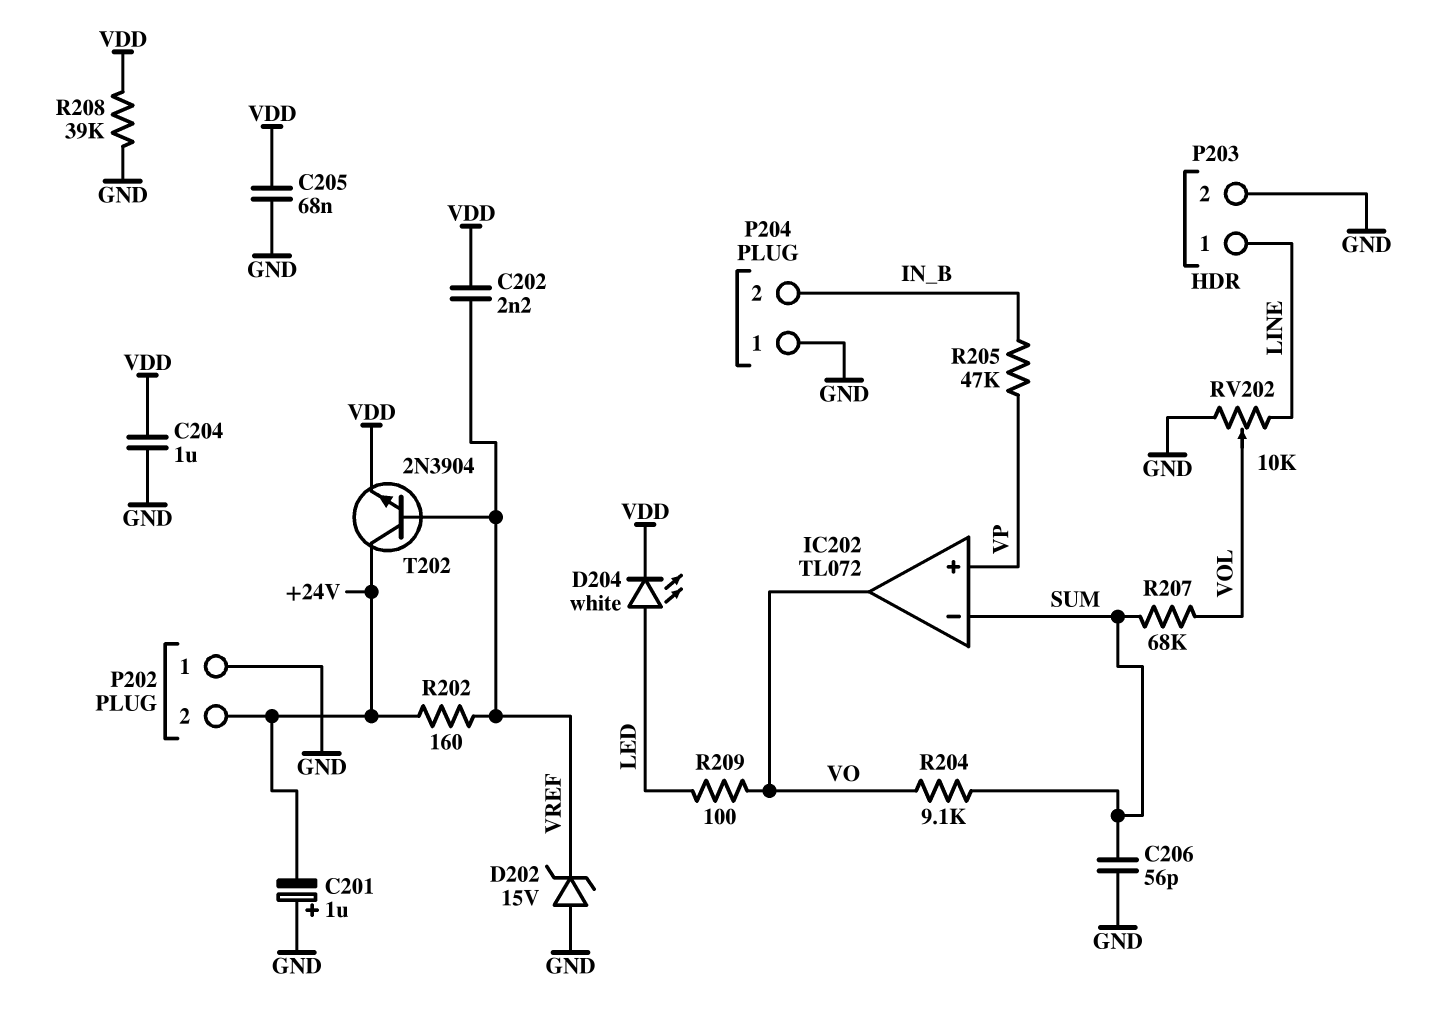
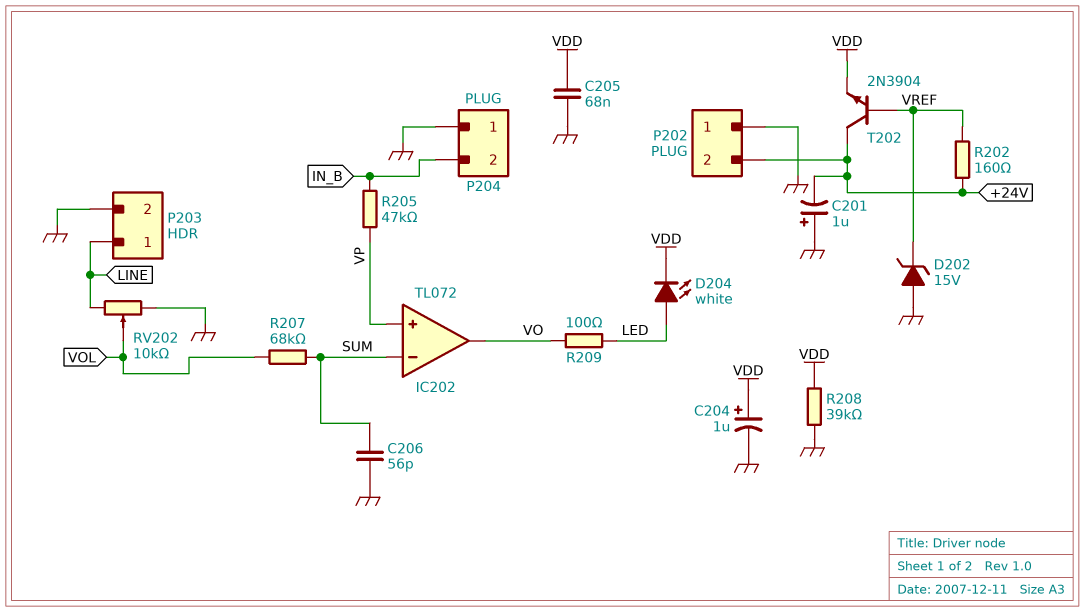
C202: 2.2nF (VDD, VREF) -> none
C204: 1uF (GND, VDD) -> 1uF (plus VDD, minus GND)
R204: 9.1k (SUM, VO) -> none

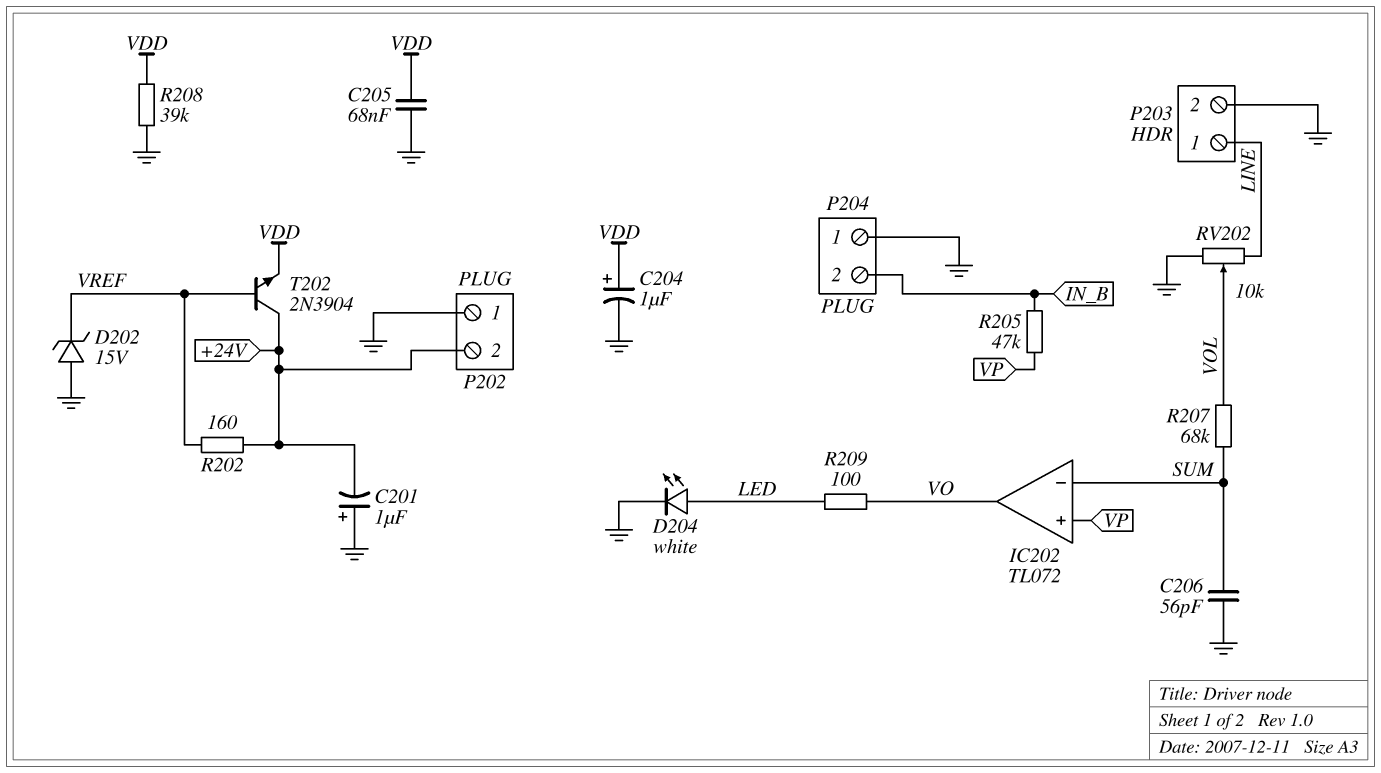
D204: LED white (A LED, K VDD) -> LED white (A LED, K GND)

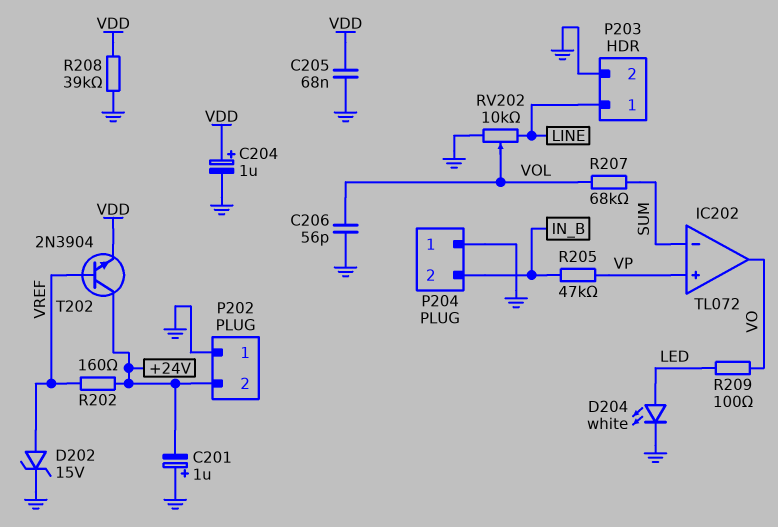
C206: 56pF (GND, SUM) -> 56pF (GND, VOL)
D202: zener 15V (A GND, K VREF) -> zener 15V (A VREF, K GND)

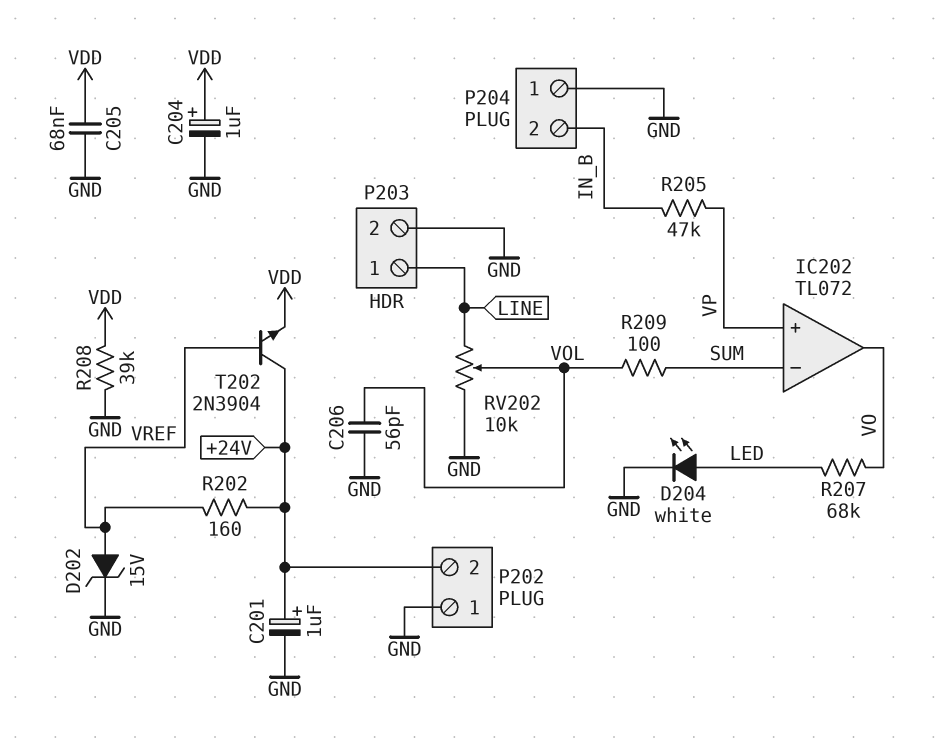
C201: 1uF (plus GND, minus +24V) -> 1uF (plus +24V, minus GND)
R207: 68k (SUM, VOL) -> 68k (LED, VO)
R209: 100 (LED, VO) -> 100 (SUM, VOL)

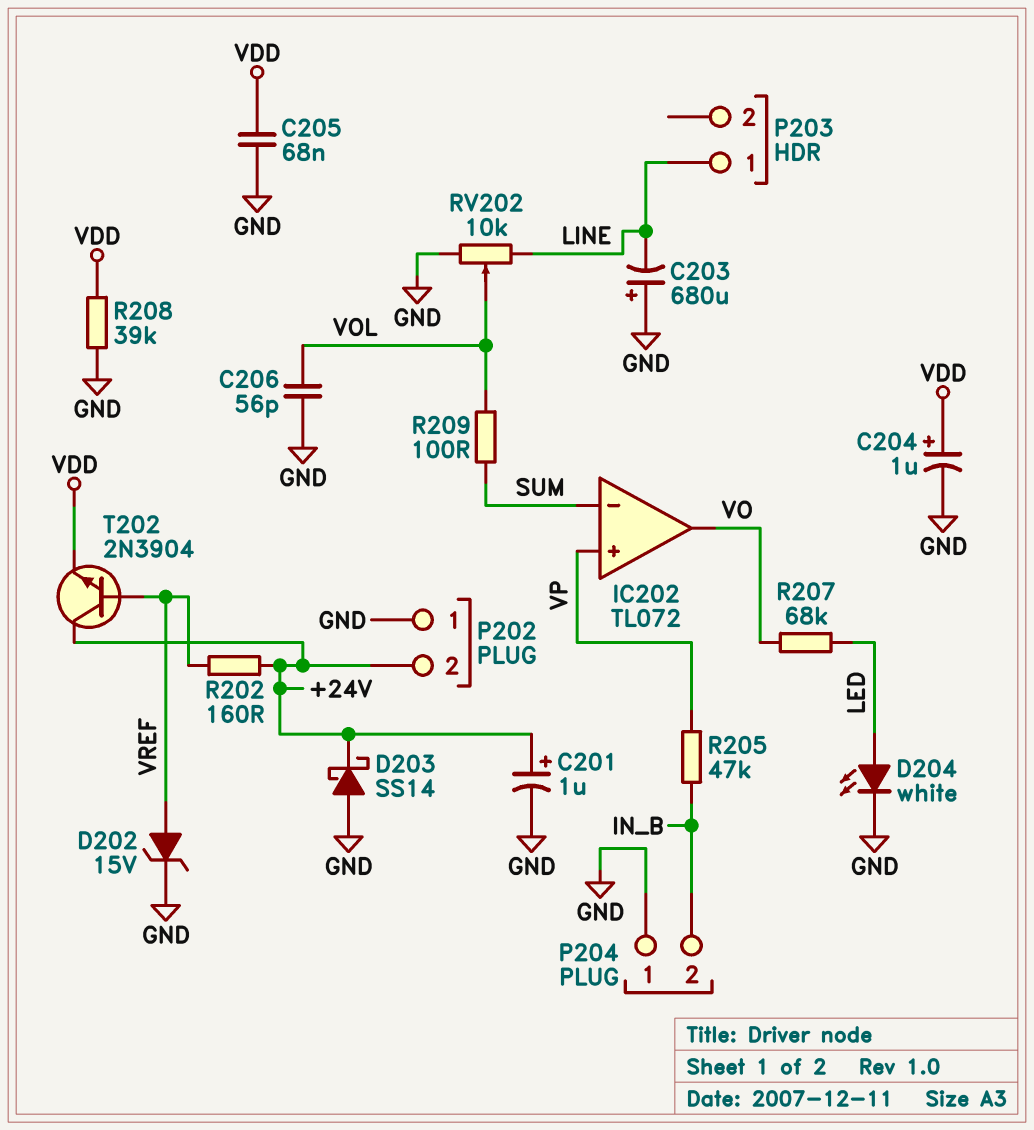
C203: none -> 680uF (plus GND, minus LINE)
D203: none -> schottky SS14 (A GND, K +24V)
P203 pin 2: GND -> none

